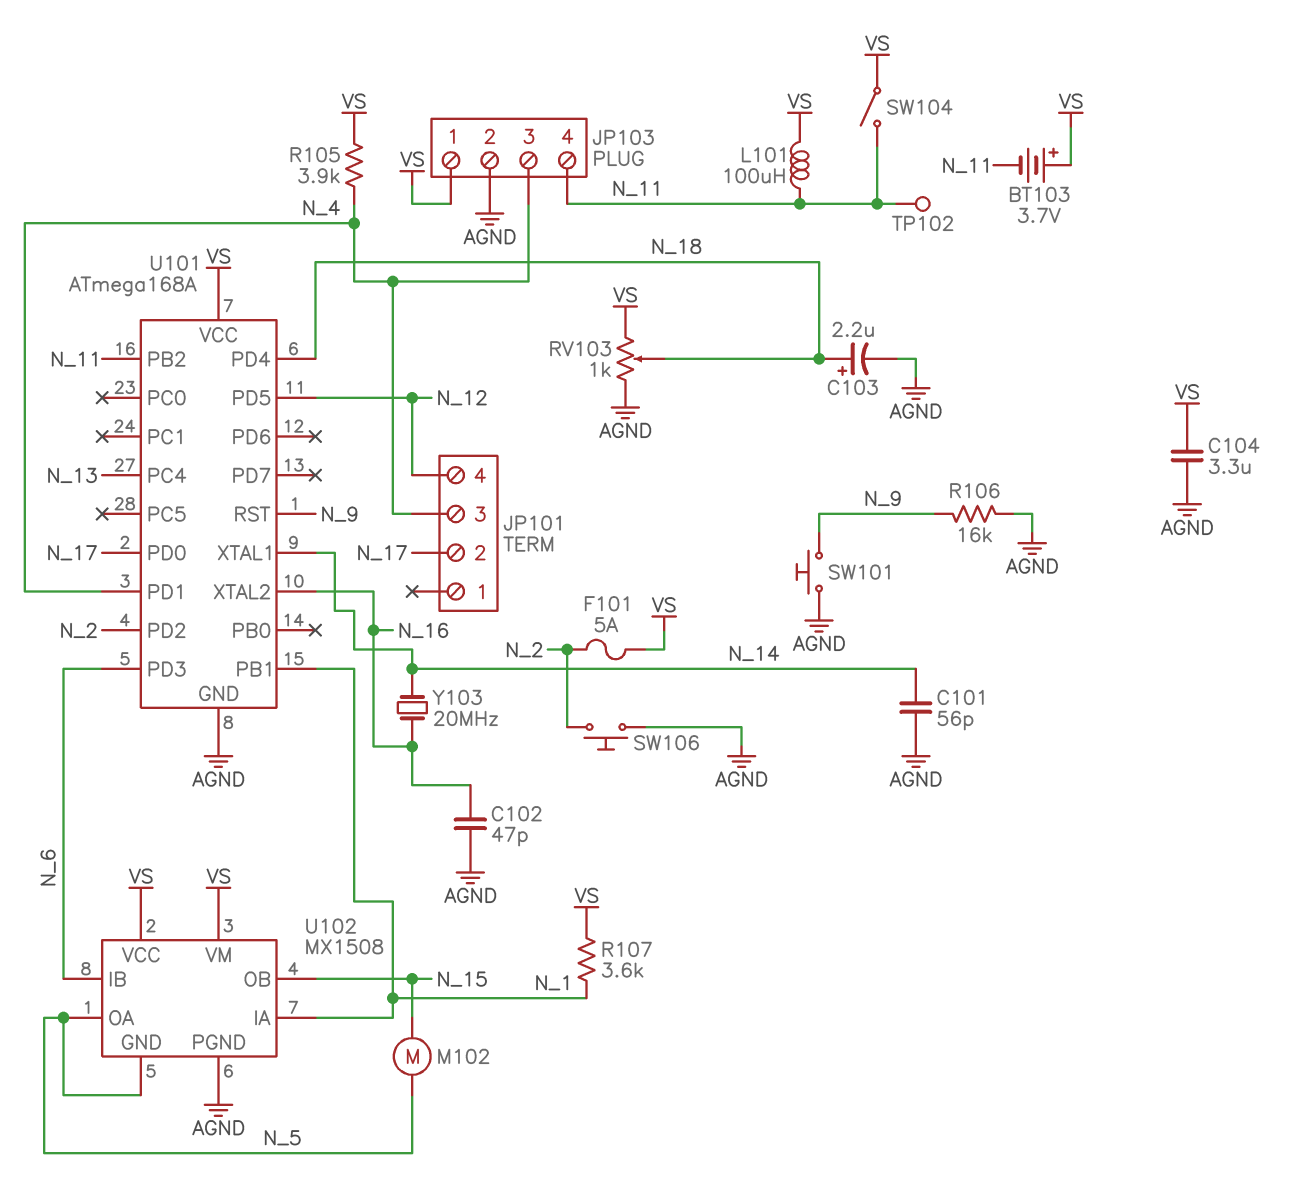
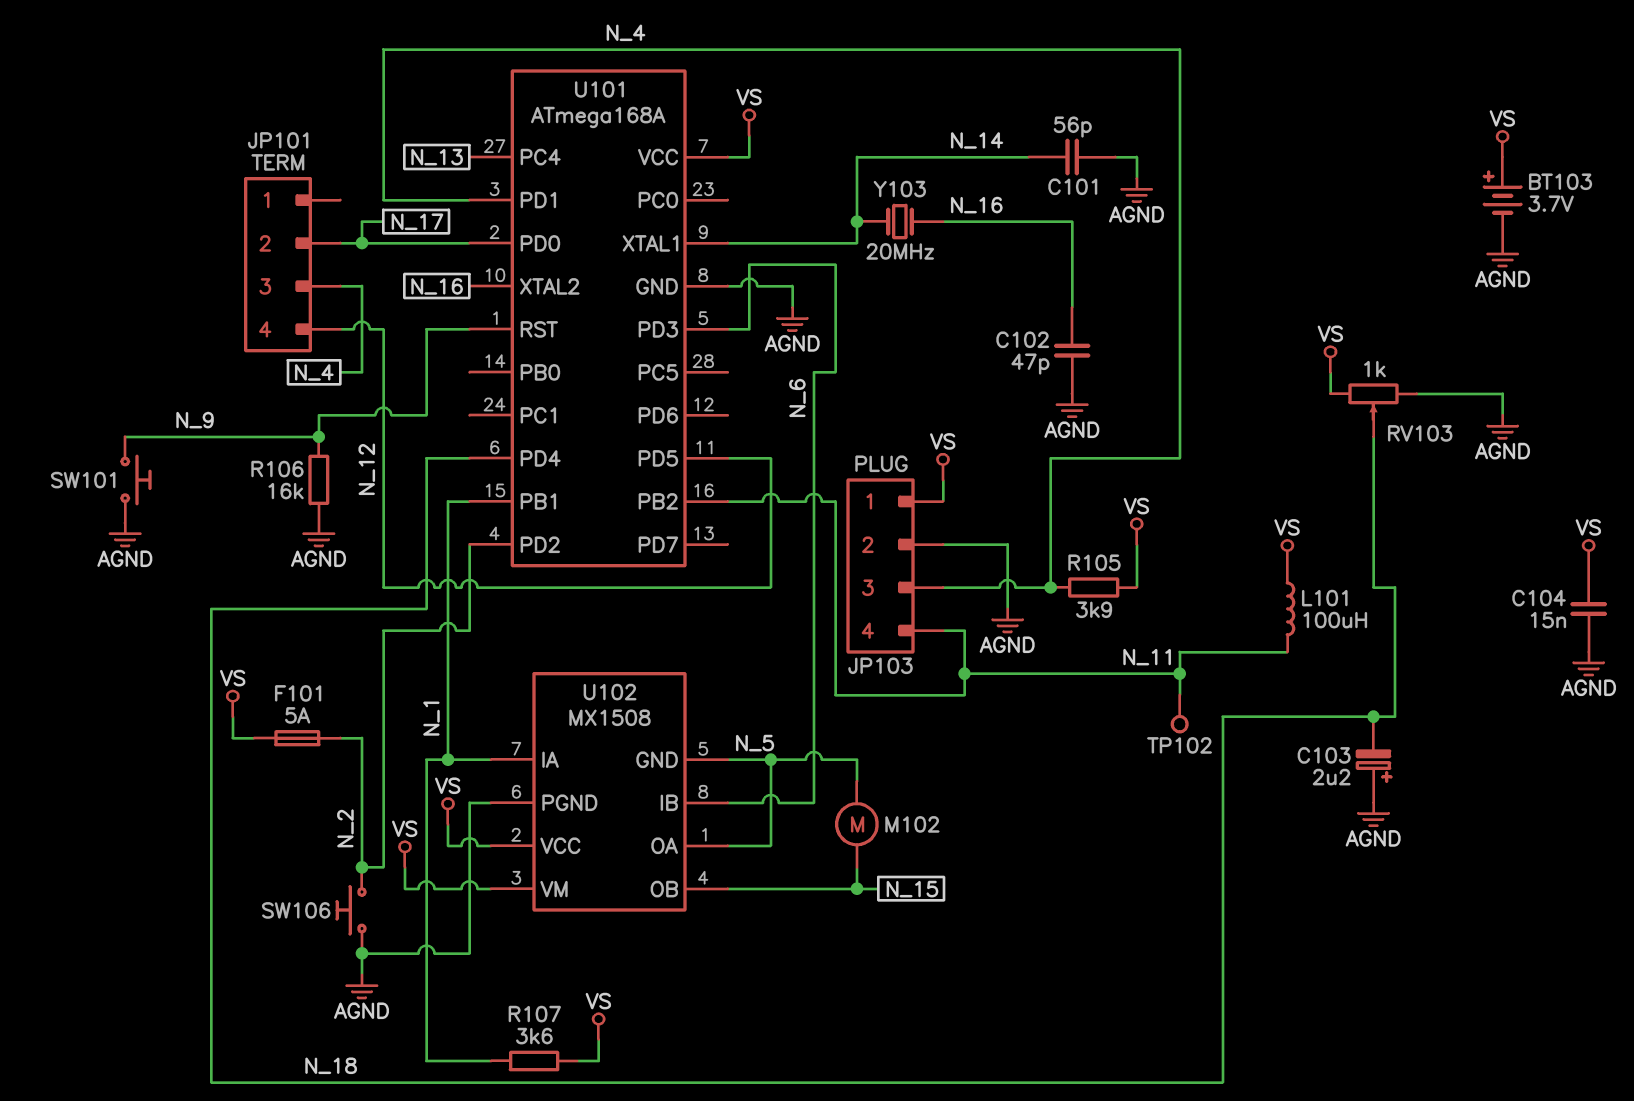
BT103: 3.7V (plus VS, minus N_11) -> 3.7V (plus VS, minus AGND)
C103: 2.2uF (plus N_18, minus AGND) -> 2.2uF (plus AGND, minus N_18)
C104: 3.3uF (AGND, VS) -> 15nF (AGND, VS)
SW104: switch (N_11, VS) -> none

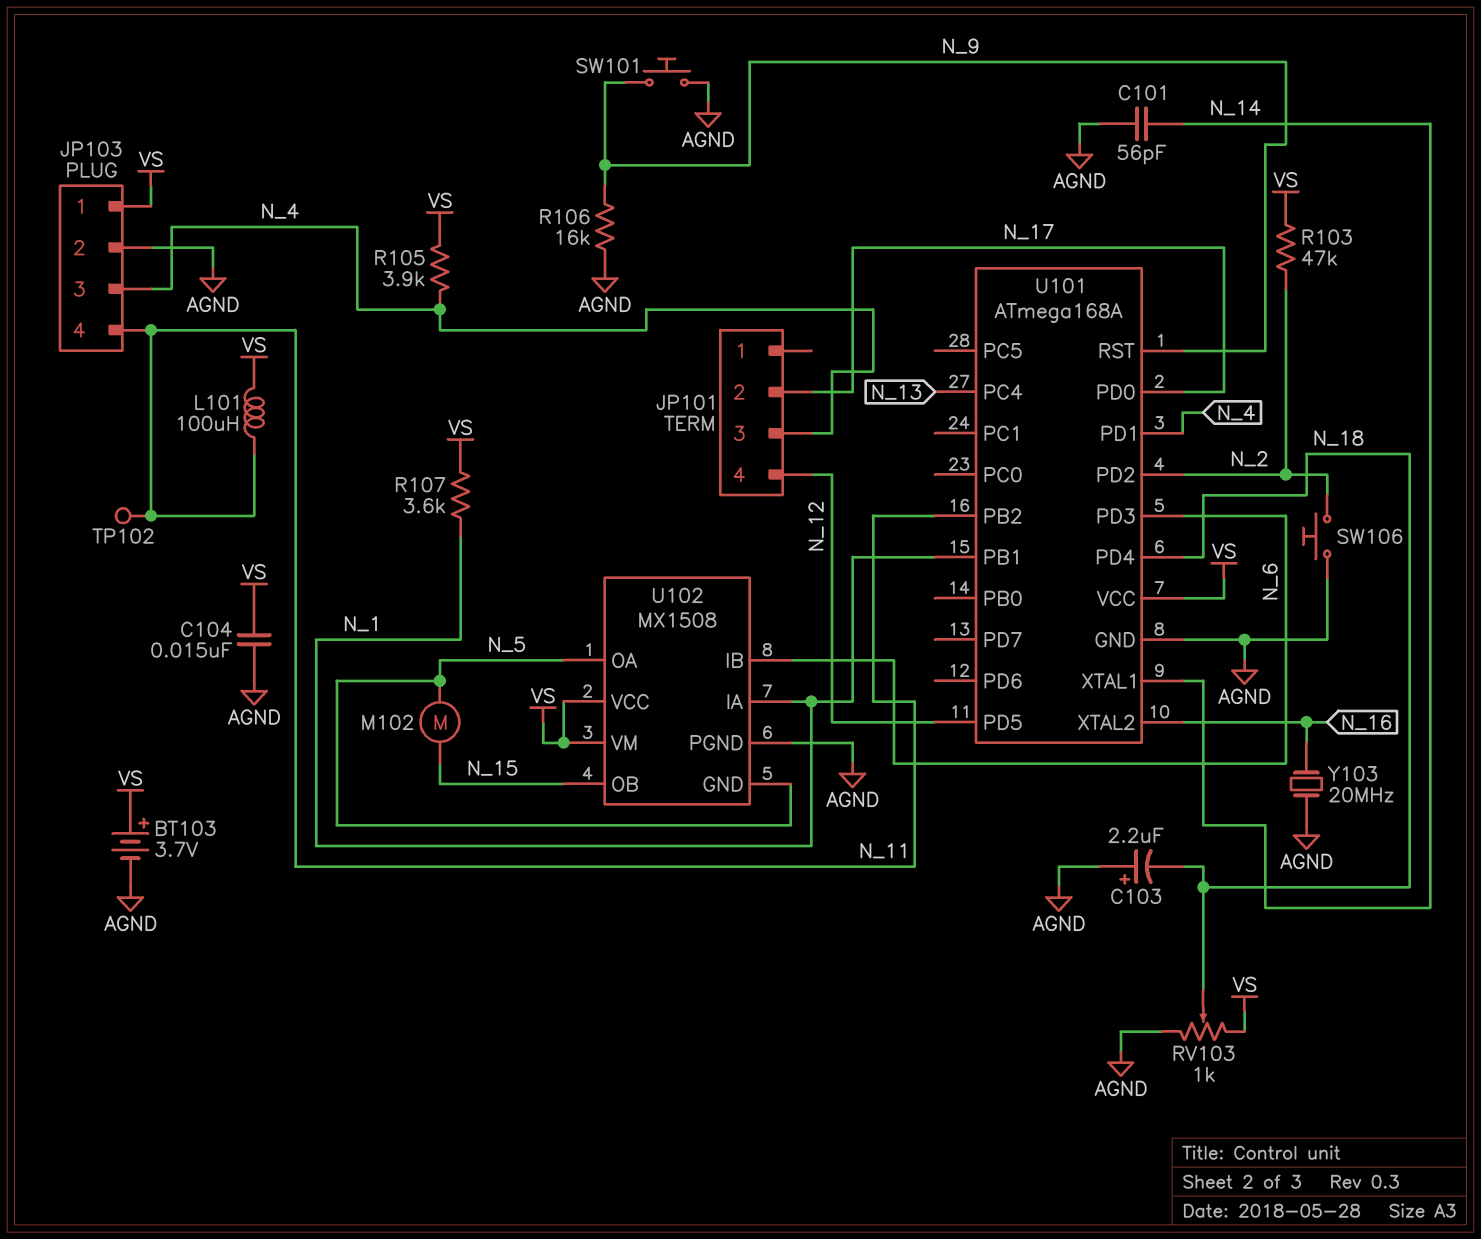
C102: 47pF (AGND, N_16) -> none
F101: 5A (N_2, VS) -> none
R103: none -> 47k (N_2, VS)
Y103: 20MHz (N_14, N_16) -> 20MHz (AGND, N_16)

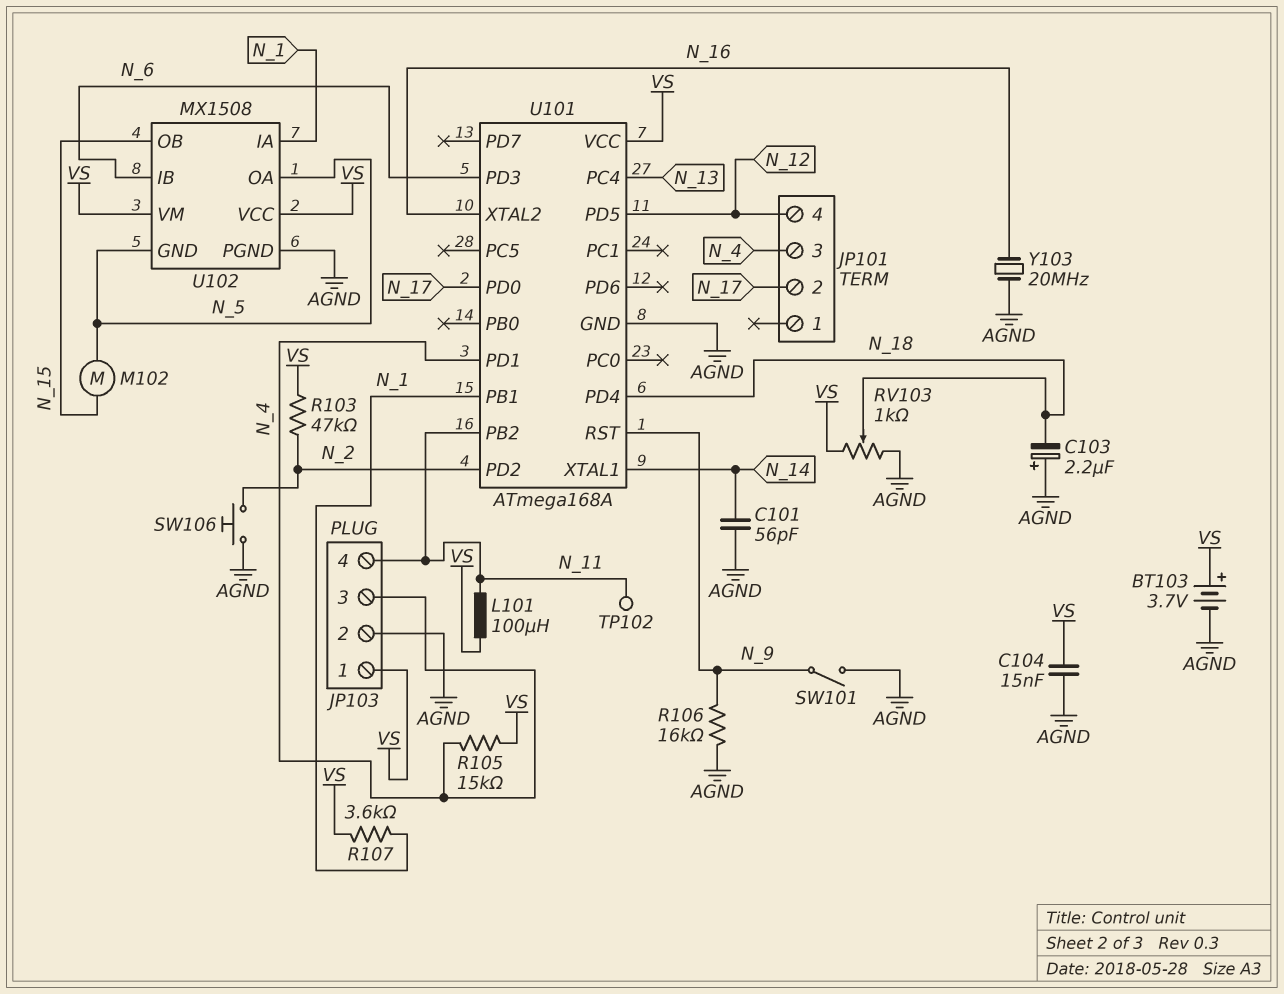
R105: 3.9k (N_4, VS) -> 15k (N_4, VS)
SW101: button (AGND, N_9) -> switch (AGND, N_9)

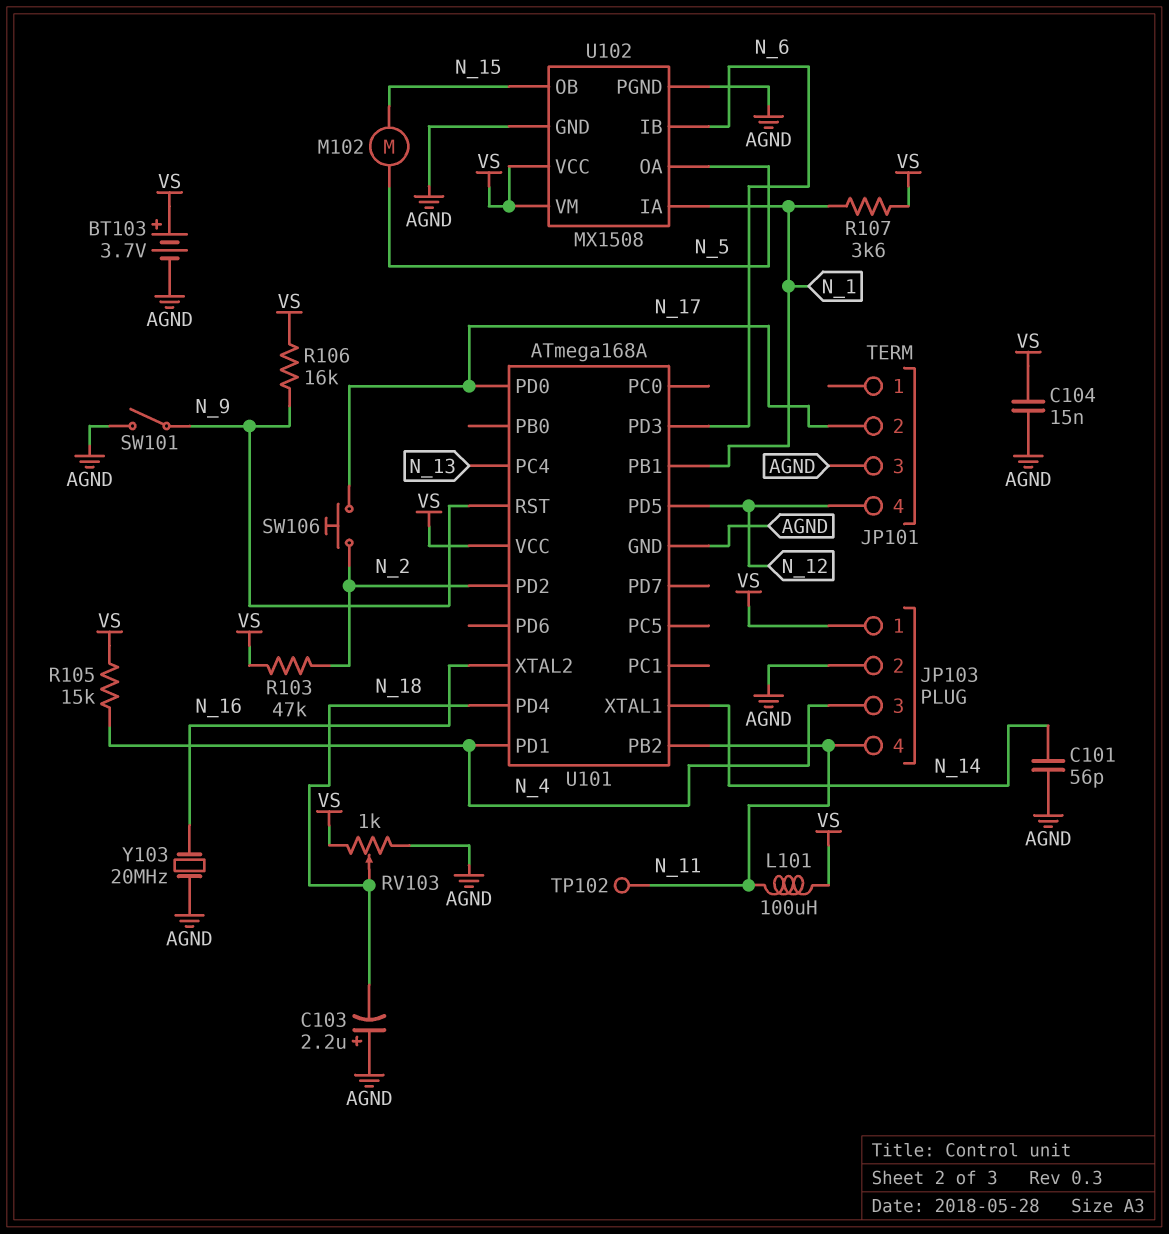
JP101 pin 3: N_4 -> AGND
R106: 16k (AGND, N_9) -> 16k (N_9, VS)
SW106: button (AGND, N_2) -> button (N_2, N_17)
U102 pin GND: N_5 -> AGND

